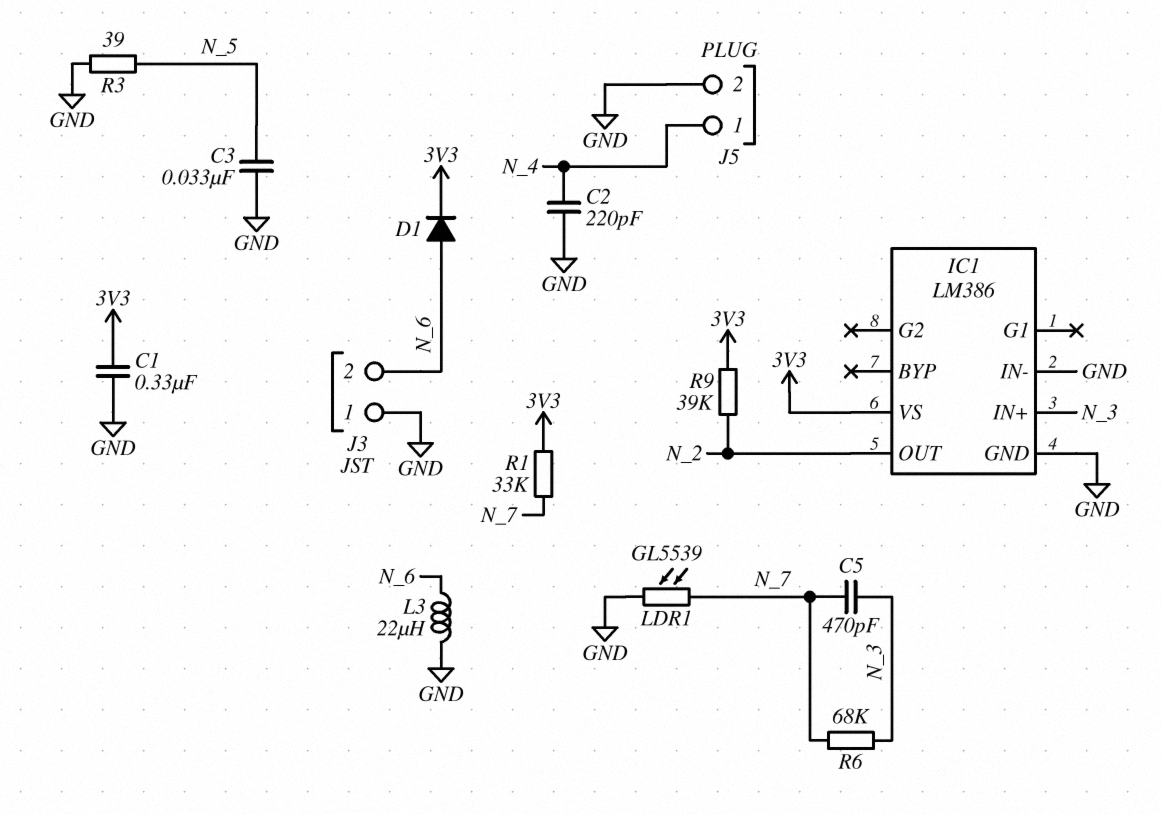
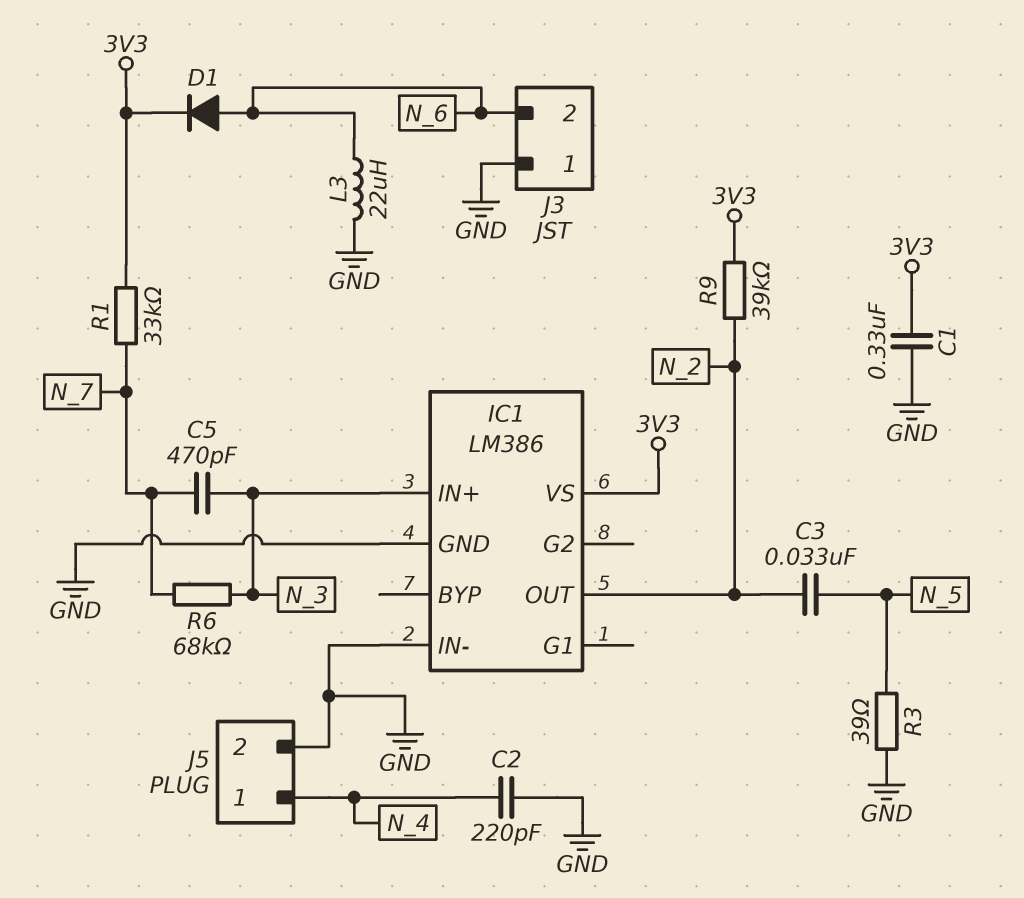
C3: 33nF (GND, N_5) -> 33nF (N_2, N_5)
LDR1: GL5539 (GND, N_7) -> none

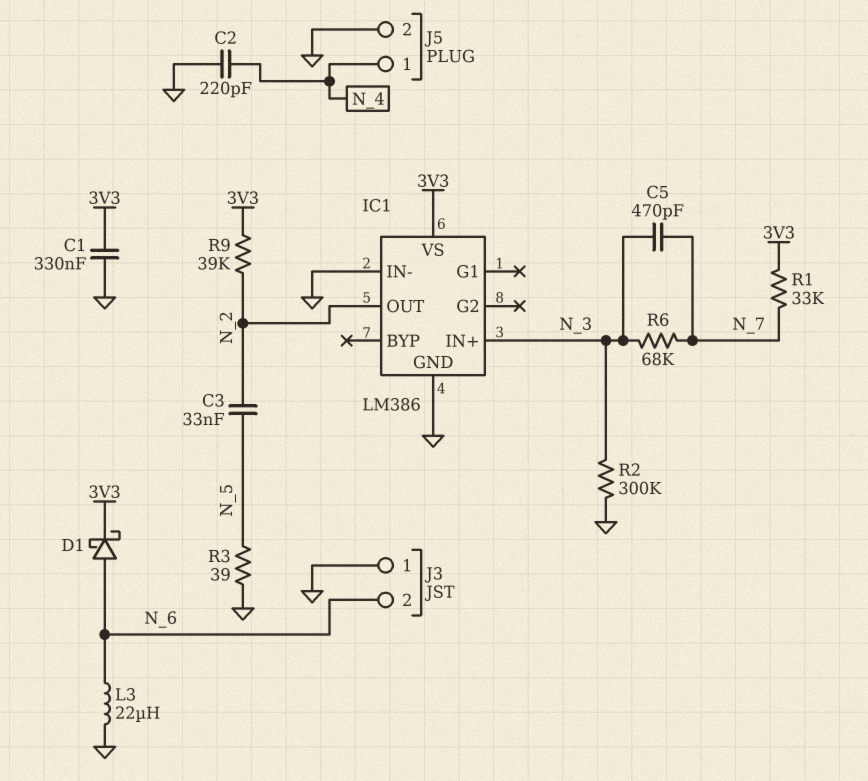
D1: diode (A N_6, K 3V3) -> schottky (A N_6, K 3V3)
R2: none -> 300k (GND, N_3)

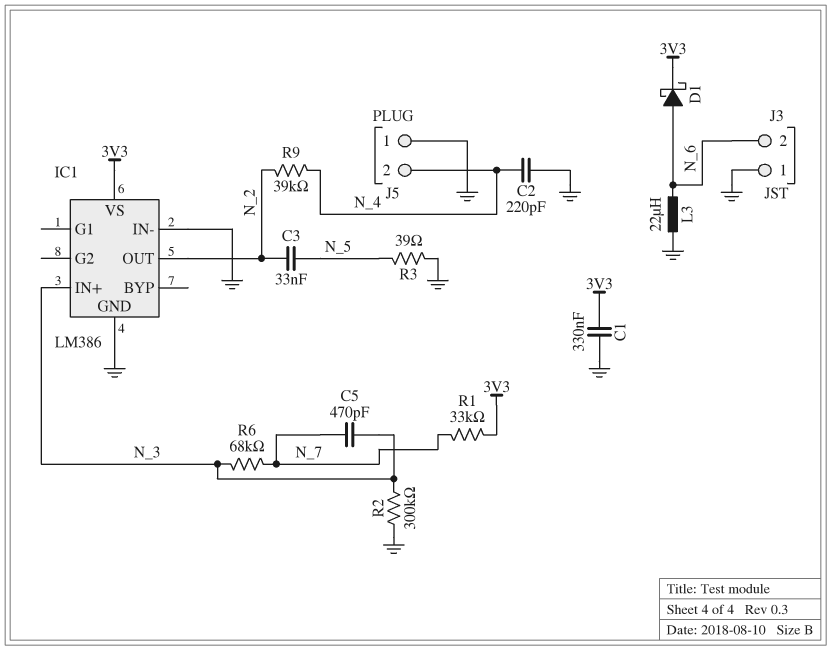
J5 pin 1: N_4 -> GND
J5 pin 2: GND -> N_4
R9: 39k (3V3, N_2) -> 39k (N_2, N_4)

